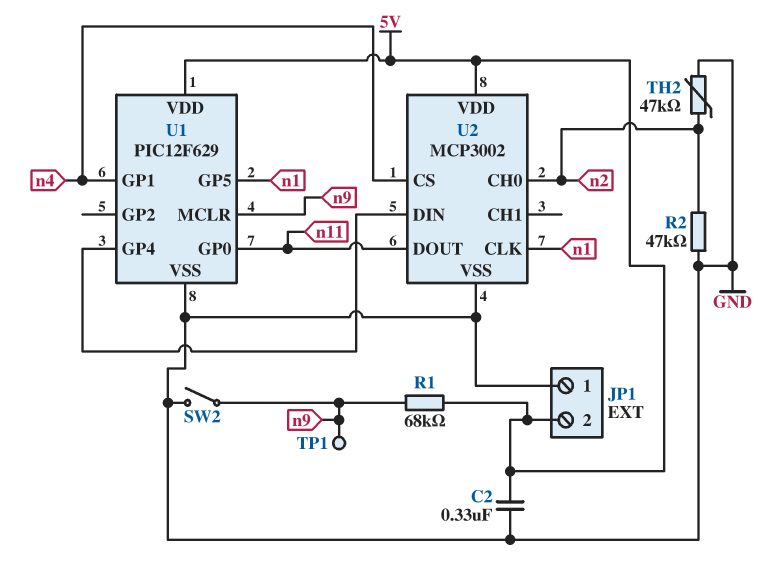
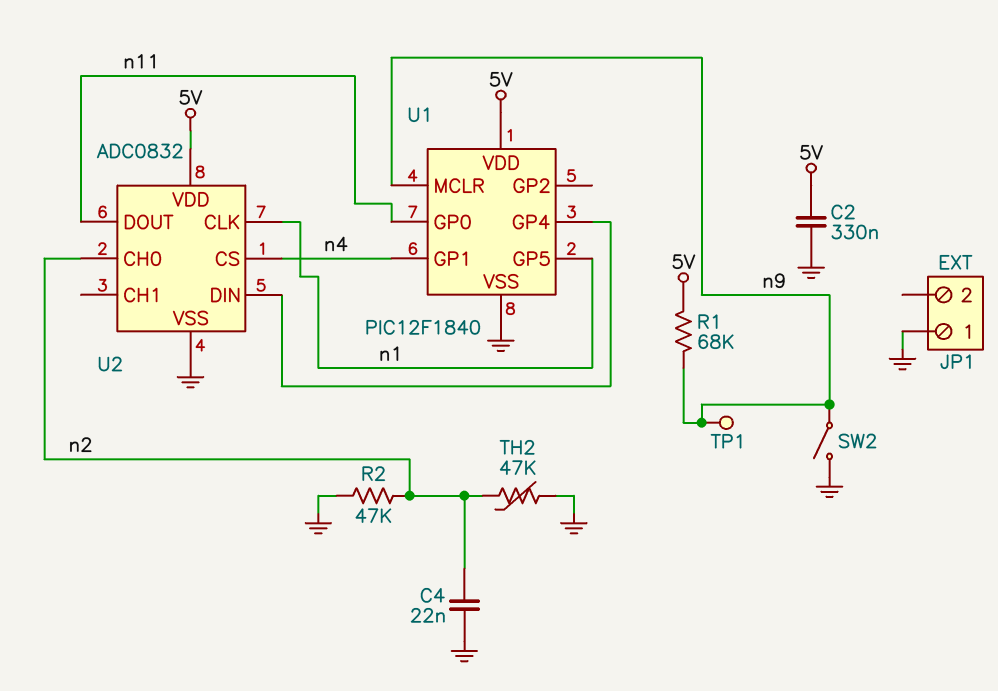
C4: none -> 22nF (GND, n2)
JP1 pin 2: 5V -> none
U1: PIC12F629 -> PIC12F1840
U2: MCP3002 -> ADC0832

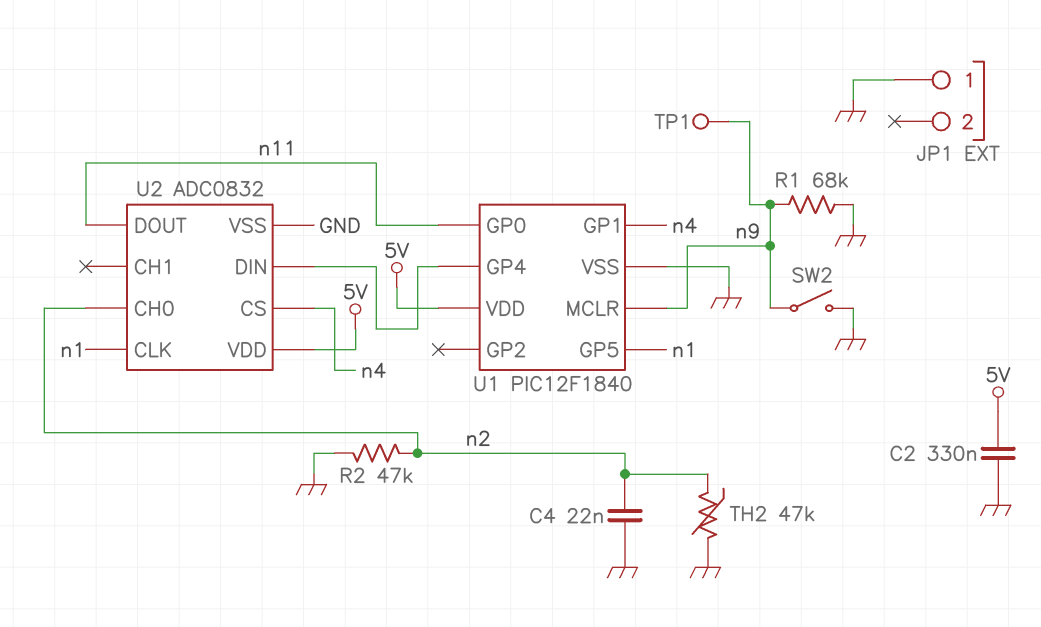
R1: 68k (5V, n9) -> 68k (GND, n9)

